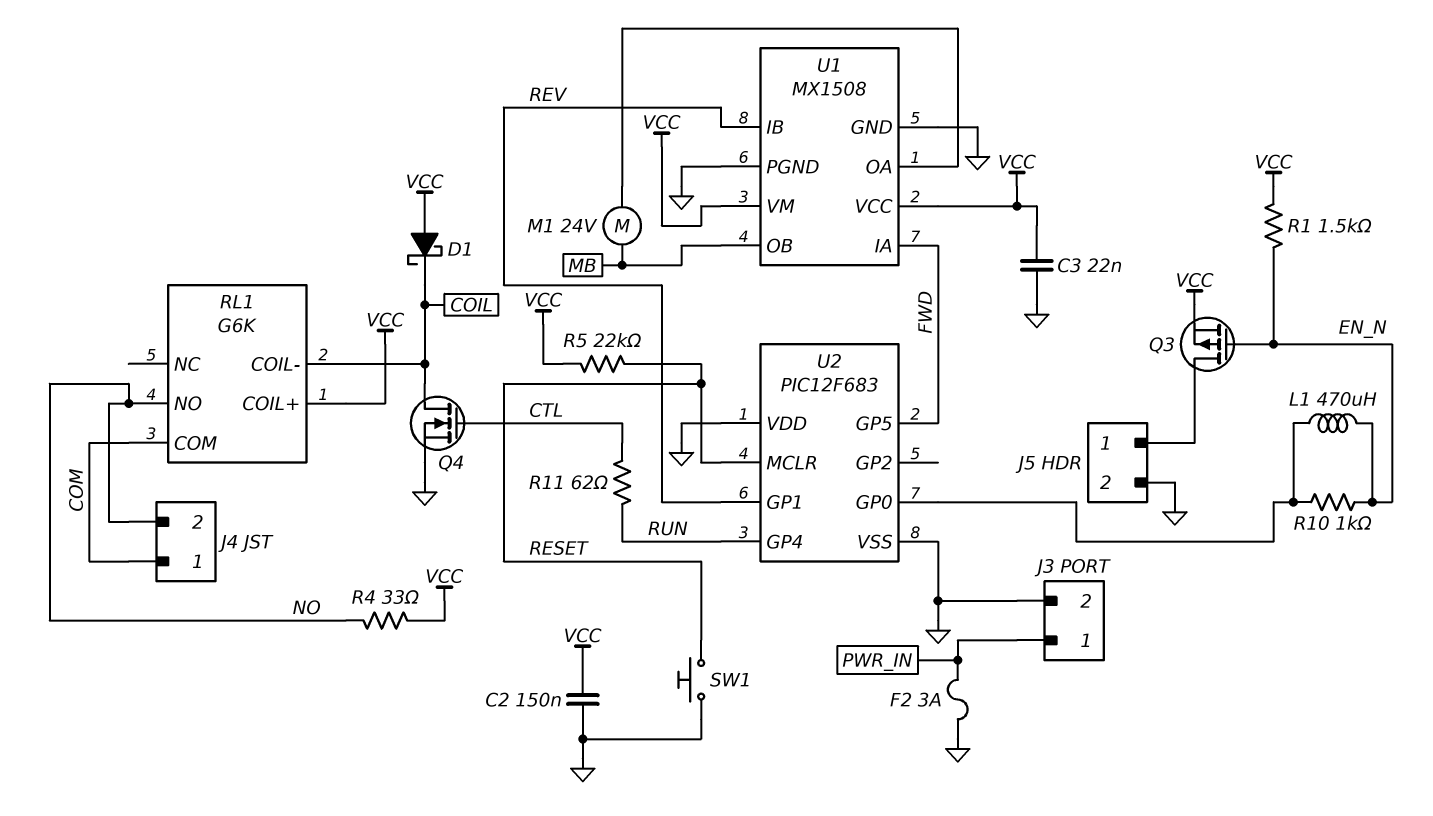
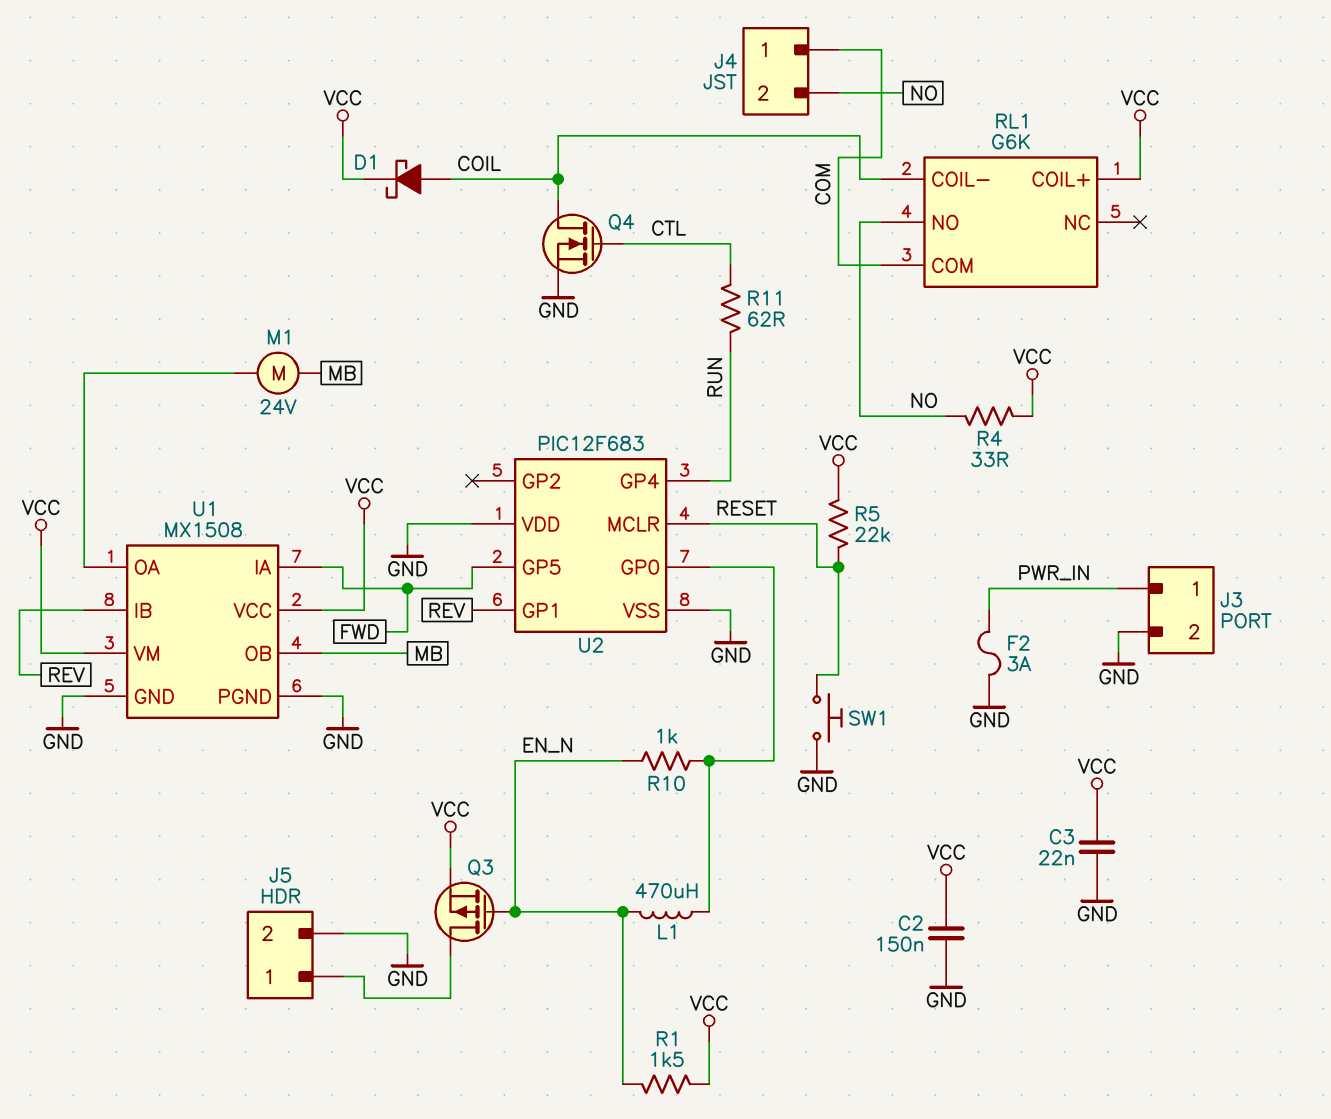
D1: schottky (A VCC, K COIL) -> schottky (A COIL, K VCC)

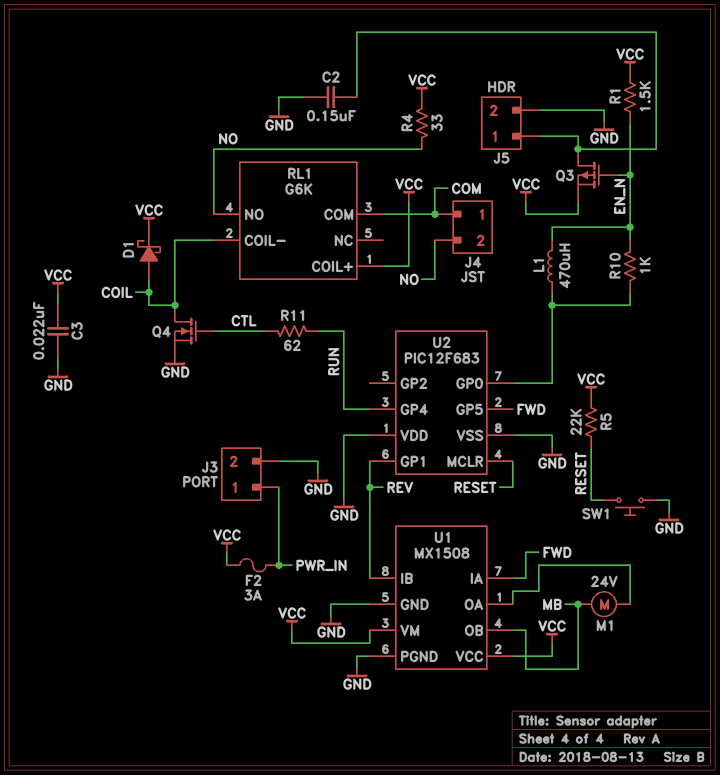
C2: 150nF (GND, VCC) -> 150nF (GND, J5/1)
F2: 3A (GND, PWR_IN) -> 3A (PWR_IN, VCC)

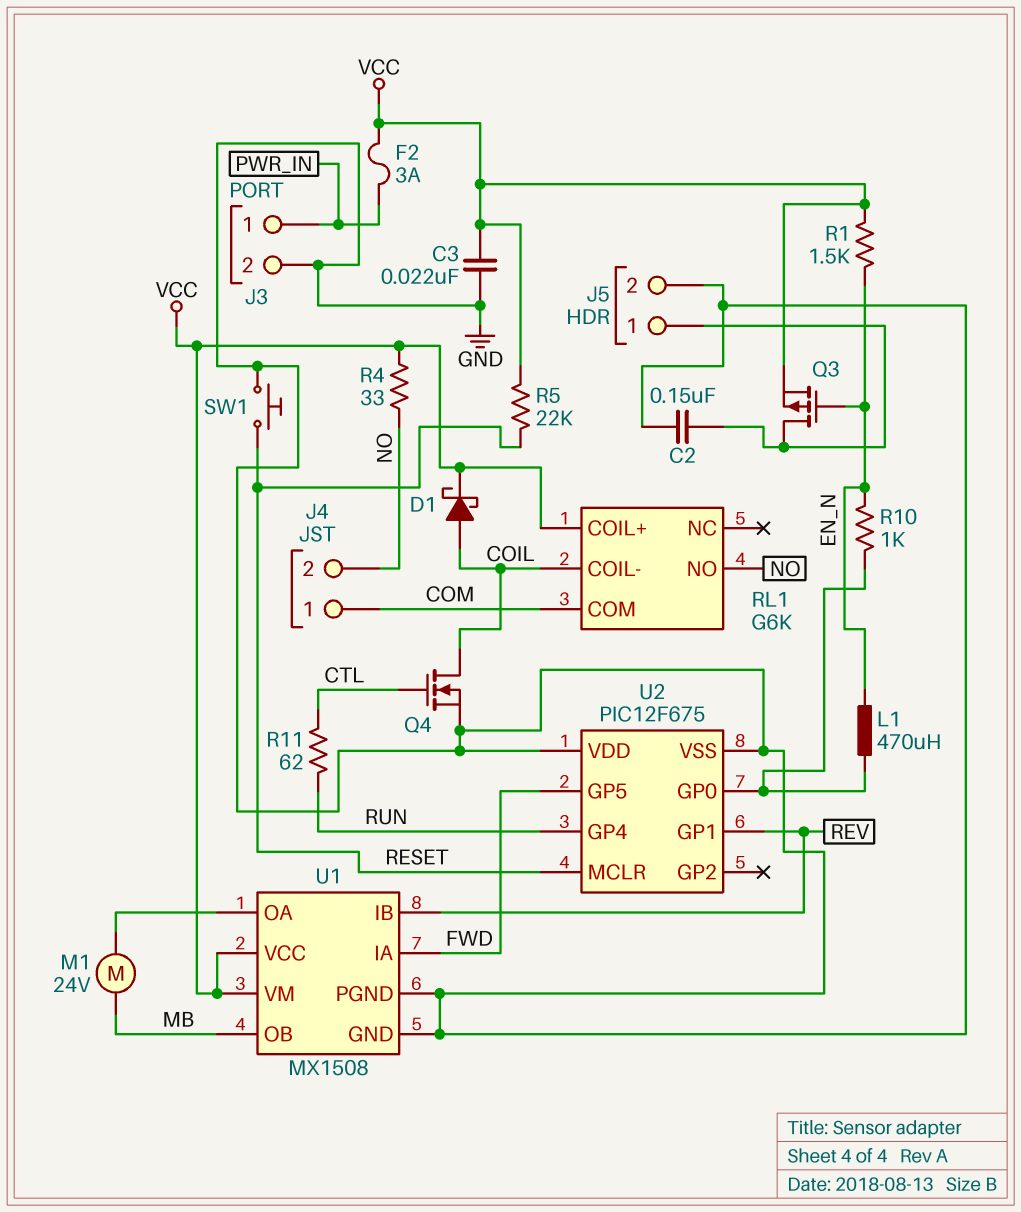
U2: PIC12F683 -> PIC12F675

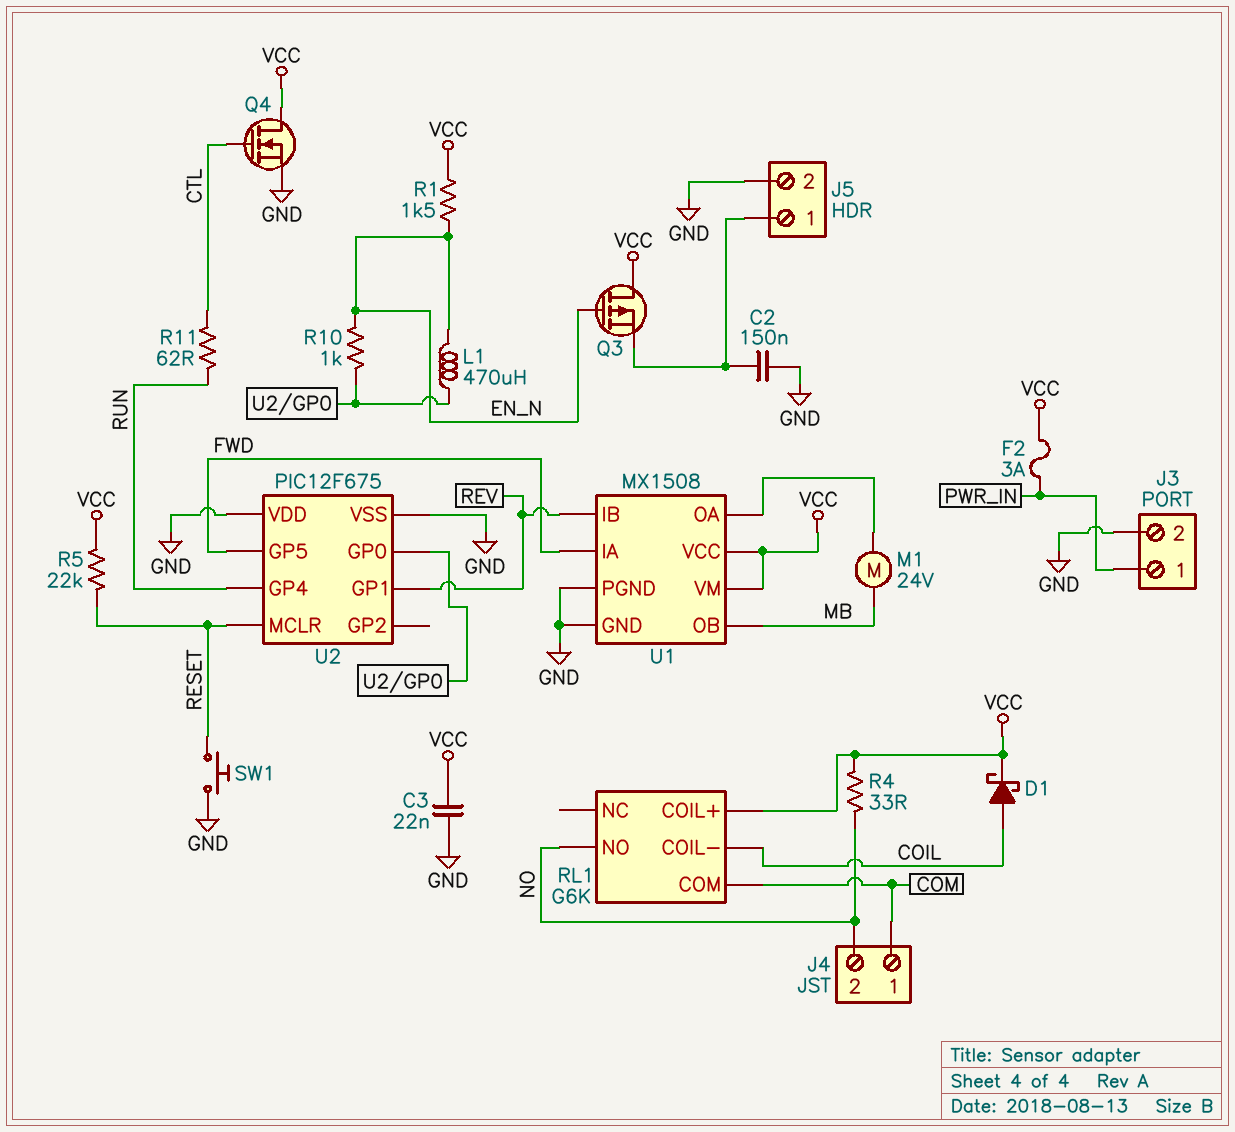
Q3: PMOS (G EN_N, D J5/1, S VCC) -> PMOS (G EN_N, D VCC, S J5/1)
Q4: NMOS (G CTL, D COIL, S GND) -> NMOS (G CTL, D VCC, S GND)

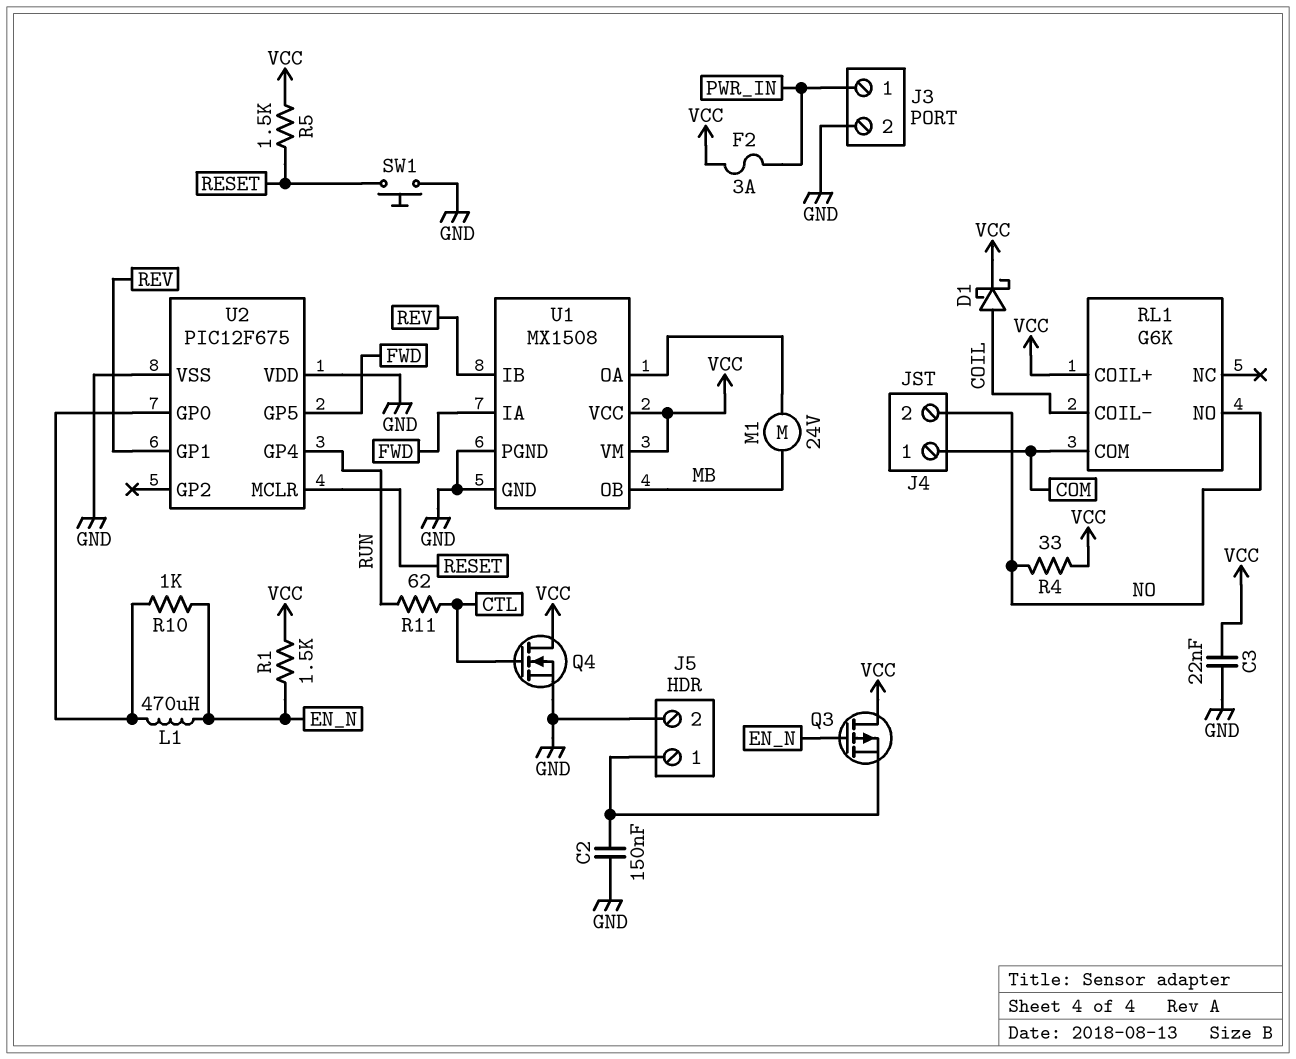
R5: 22k (RESET, VCC) -> 1.5k (RESET, VCC)

